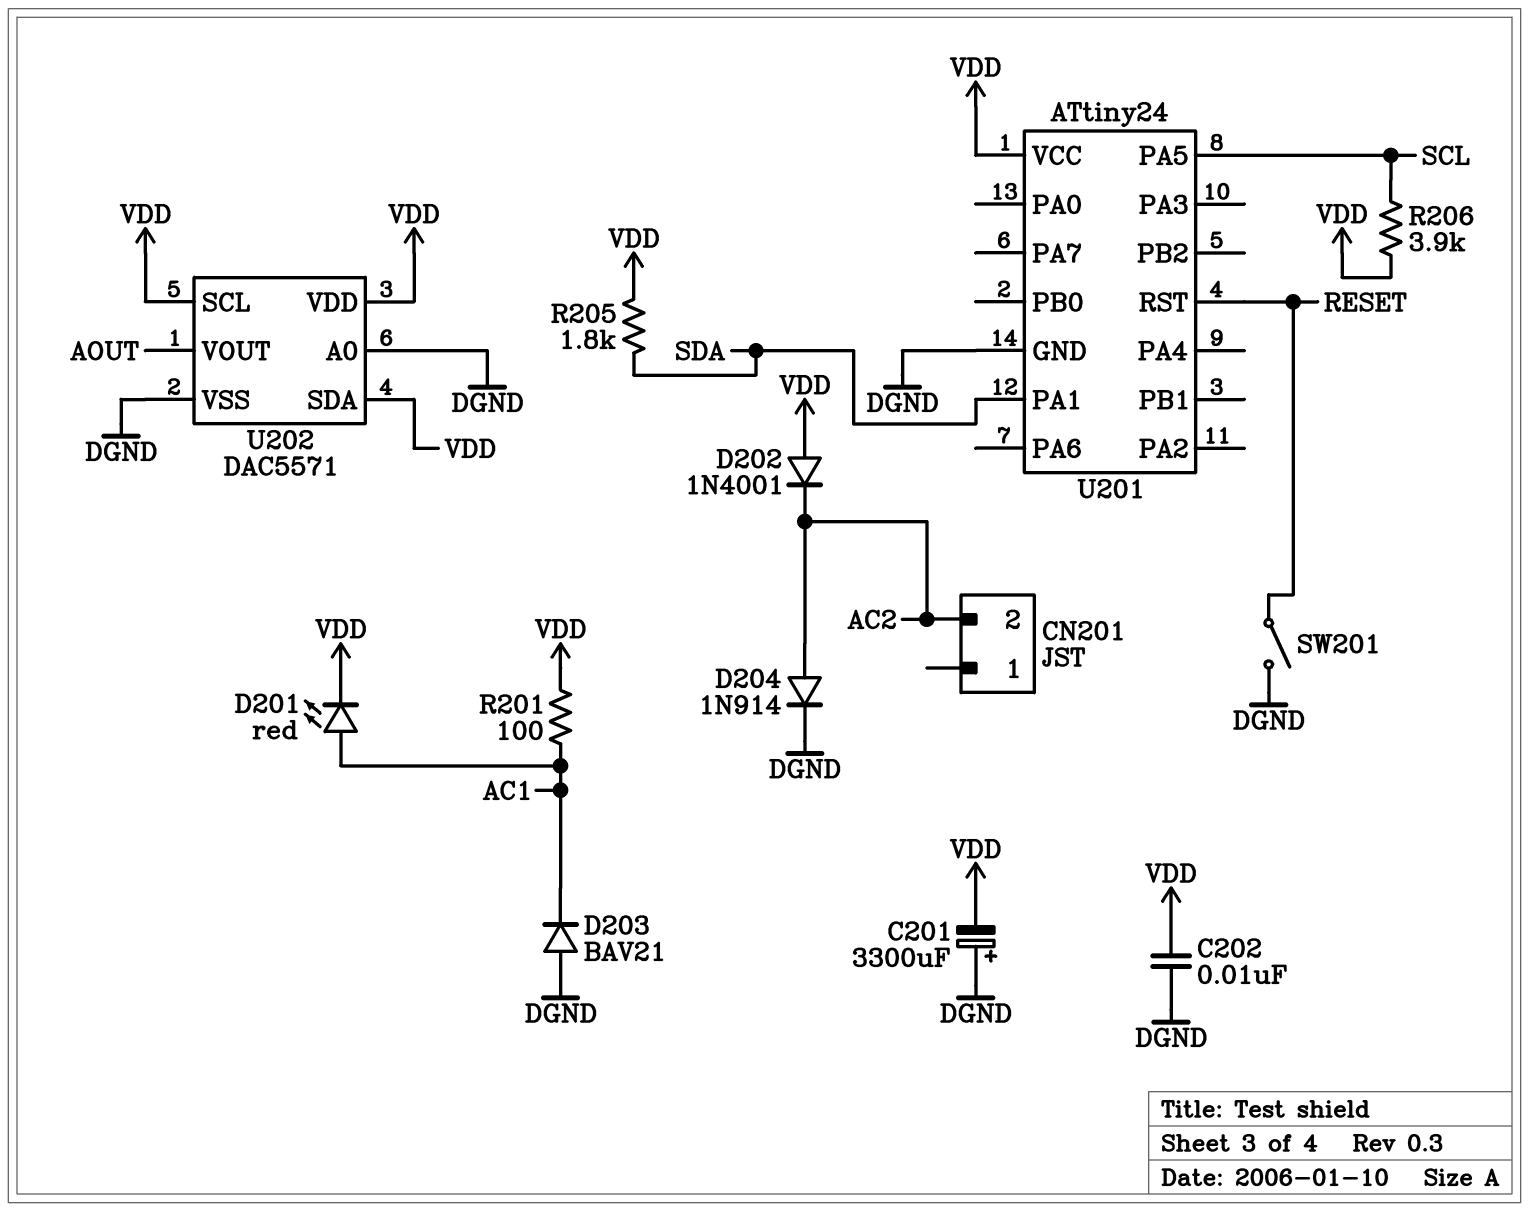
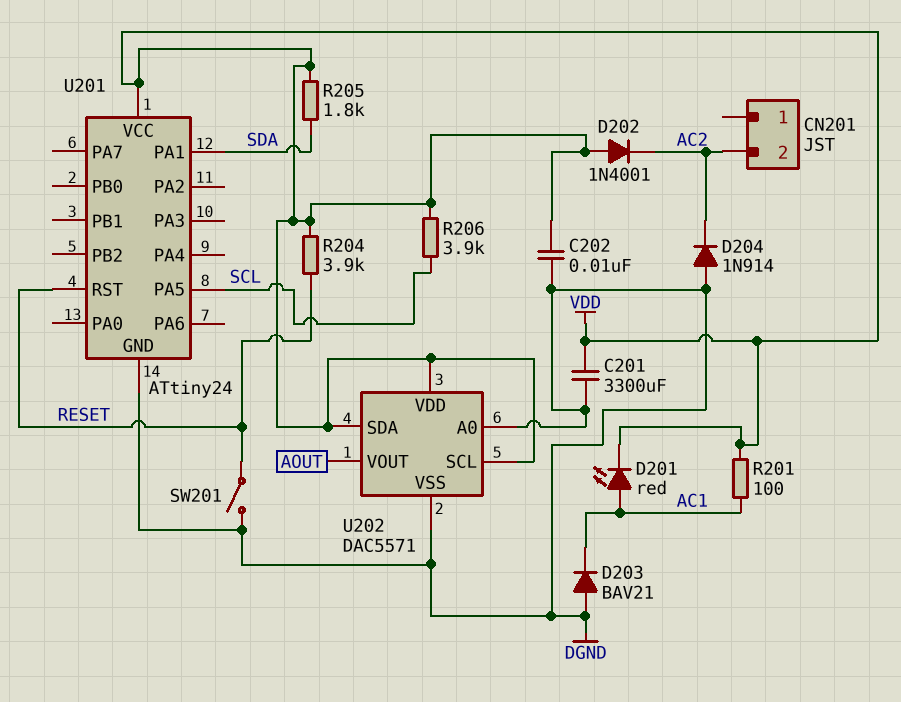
C201: 3300uF (plus DGND, minus VDD) -> 3300uF (DGND, VDD)
D204: diode 1N914 (A AC2, K DGND) -> diode 1N914 (A DGND, K AC2)
R204: none -> 3.9k (RESET, VDD)

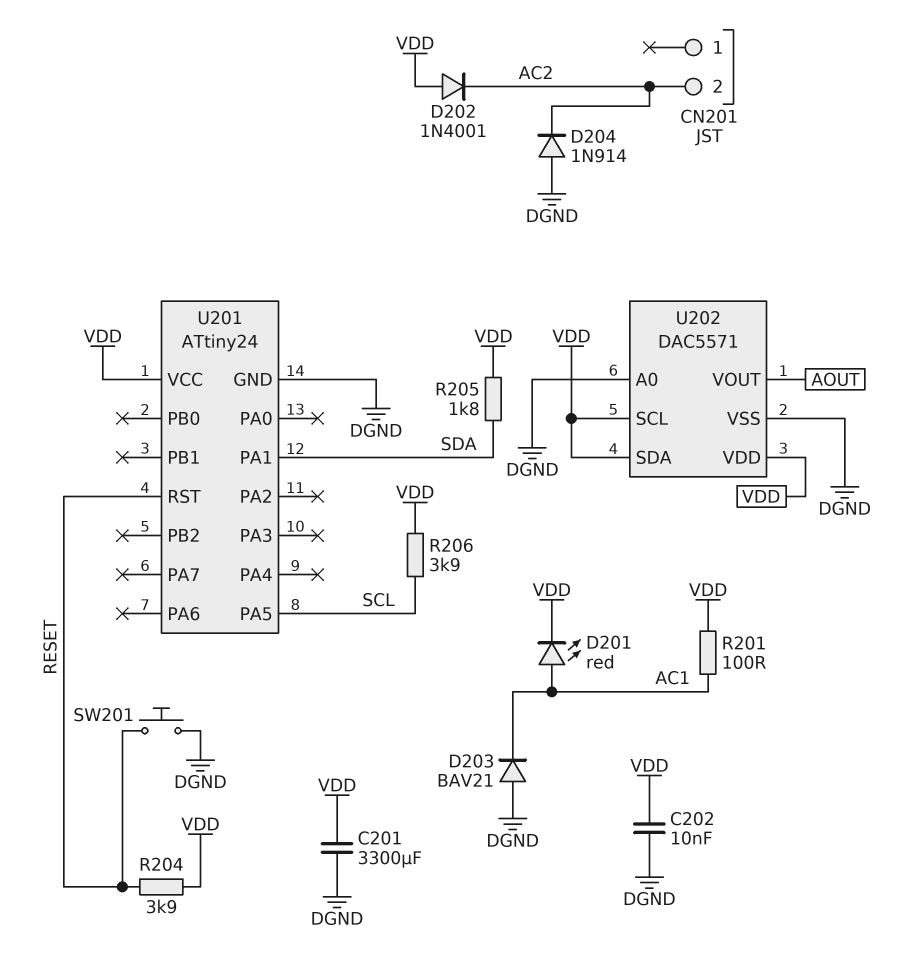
SW201: switch (DGND, RESET) -> button (DGND, RESET)

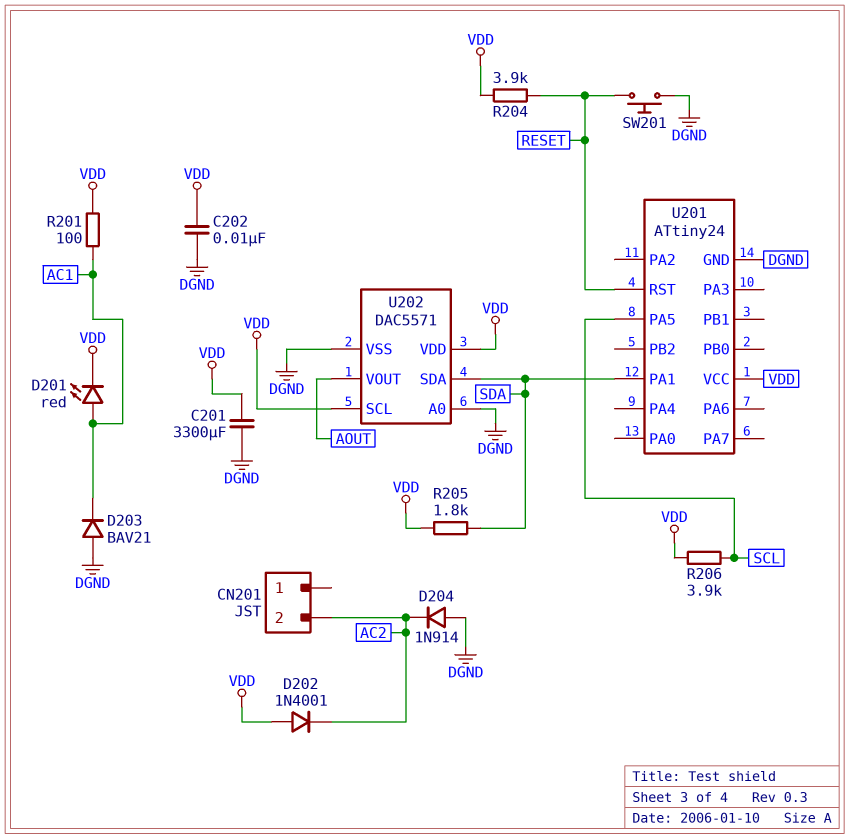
U202 pin SDA: VDD -> SDA

